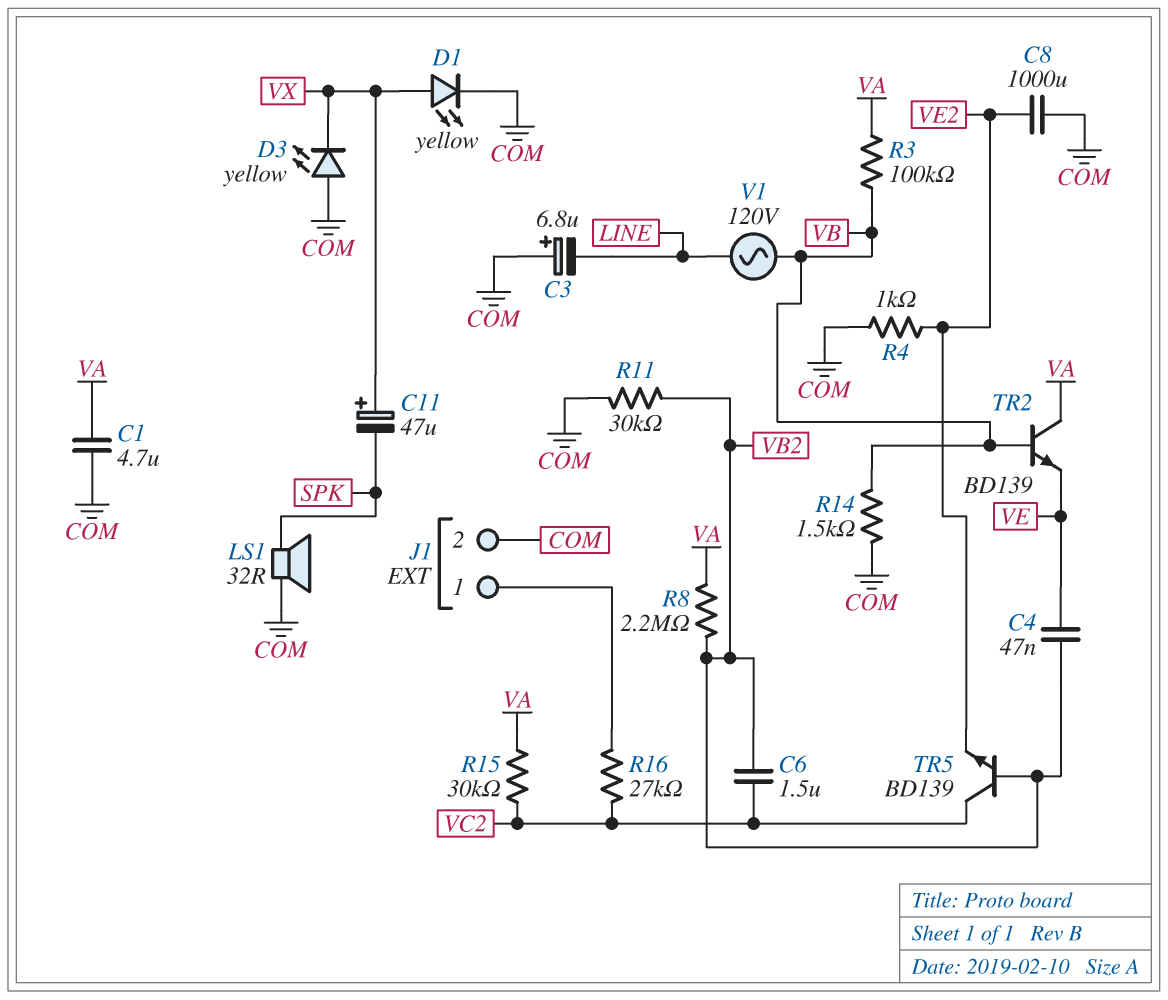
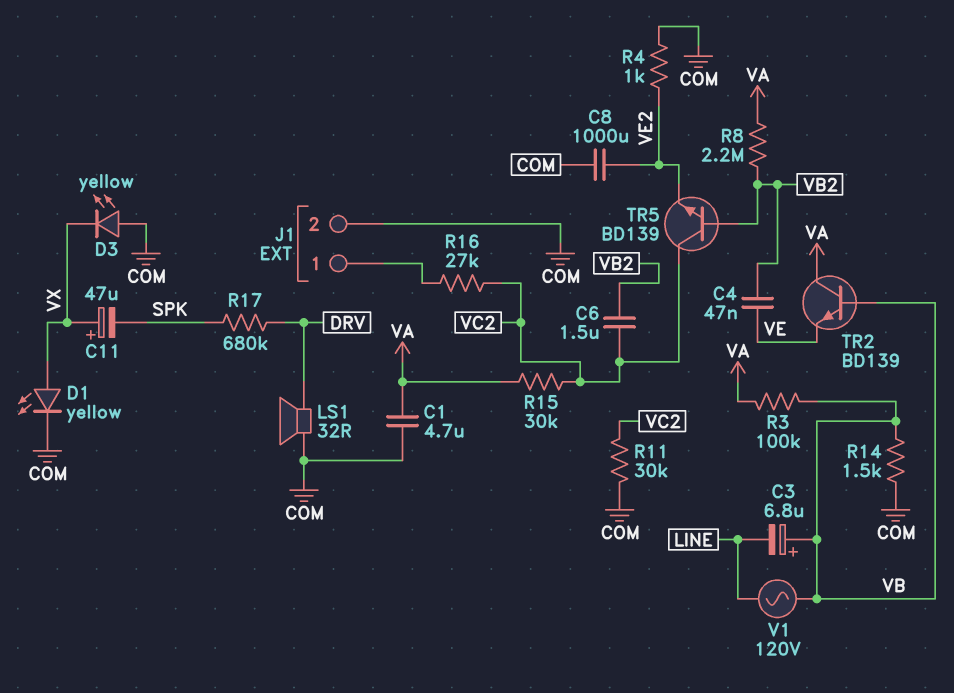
C3: 6.8uF (plus COM, minus LINE) -> 6.8uF (plus VB, minus LINE)
LS1: speaker 32R (COM, SPK) -> speaker 32R (COM, DRV)
R11: 30k (COM, VB2) -> 30k (COM, VC2)
R17: none -> 680k (DRV, SPK)

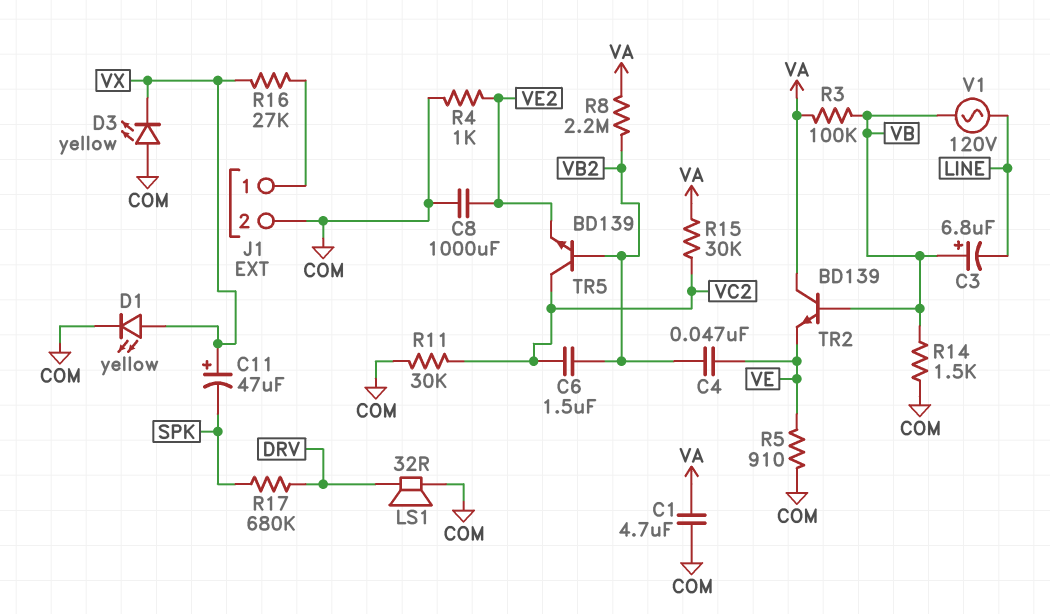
R5: none -> 910 (COM, VE)
R16: 27k (J1/1, VC2) -> 27k (J1/1, VX)

